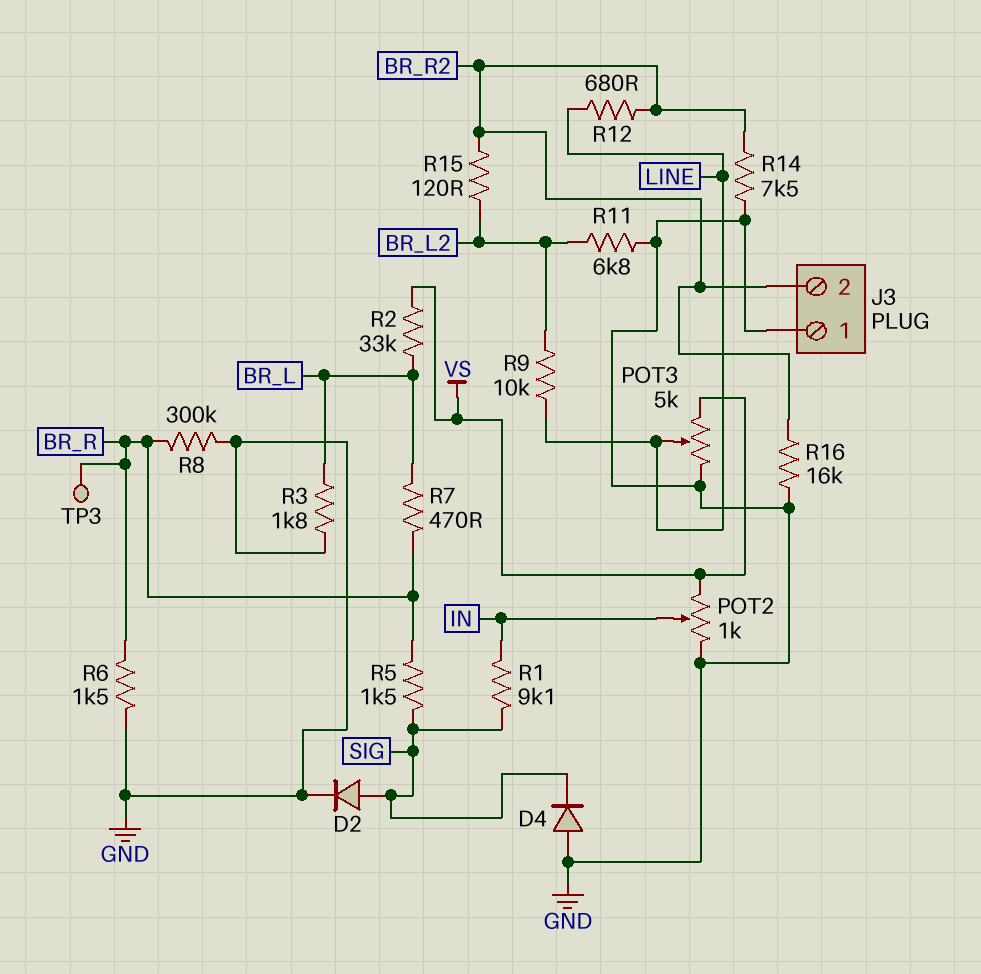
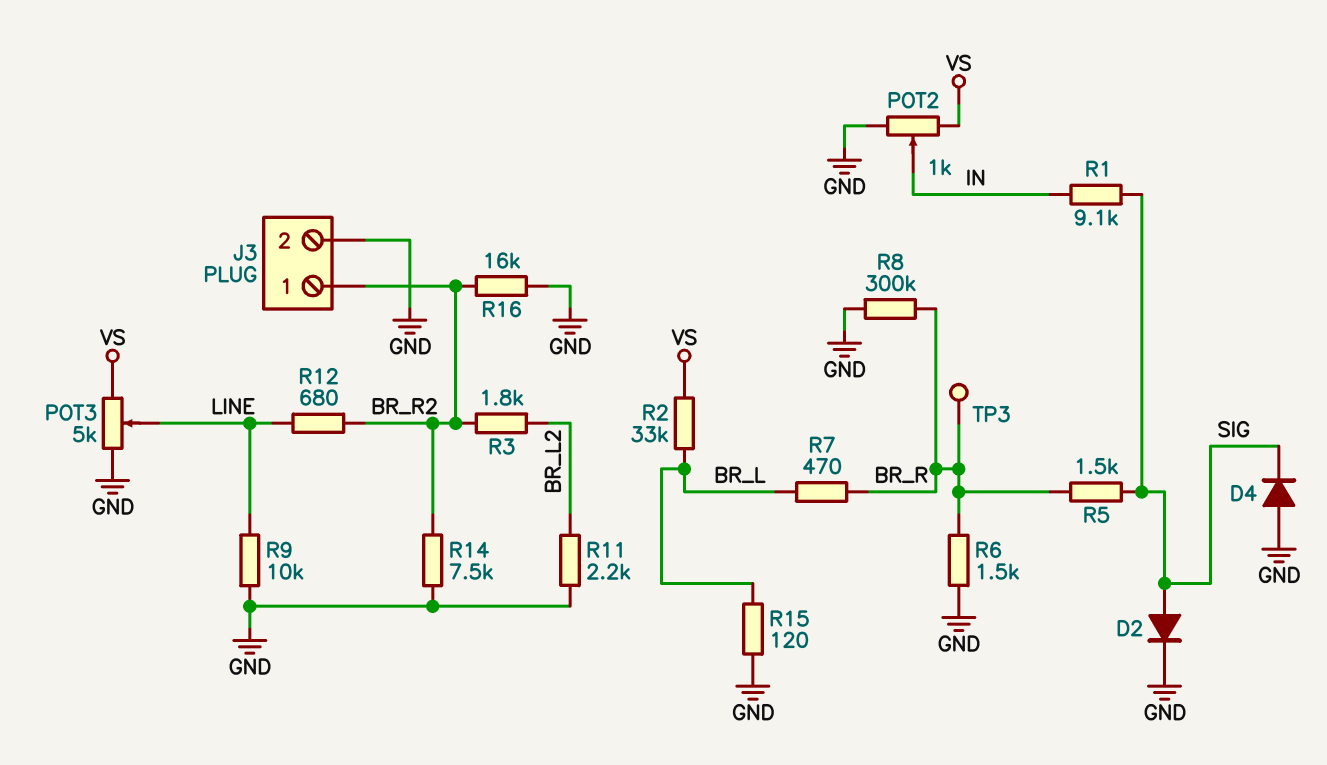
J3 pin 1: GND -> BR_R2
J3 pin 2: BR_R2 -> GND
R3: 1.8k (BR_L, GND) -> 1.8k (BR_L2, BR_R2)
R9: 10k (BR_L2, LINE) -> 10k (GND, LINE)
R11: 6.8k (BR_L2, GND) -> 2.2k (BR_L2, GND)
R15: 120 (BR_L2, BR_R2) -> 120 (BR_L, GND)

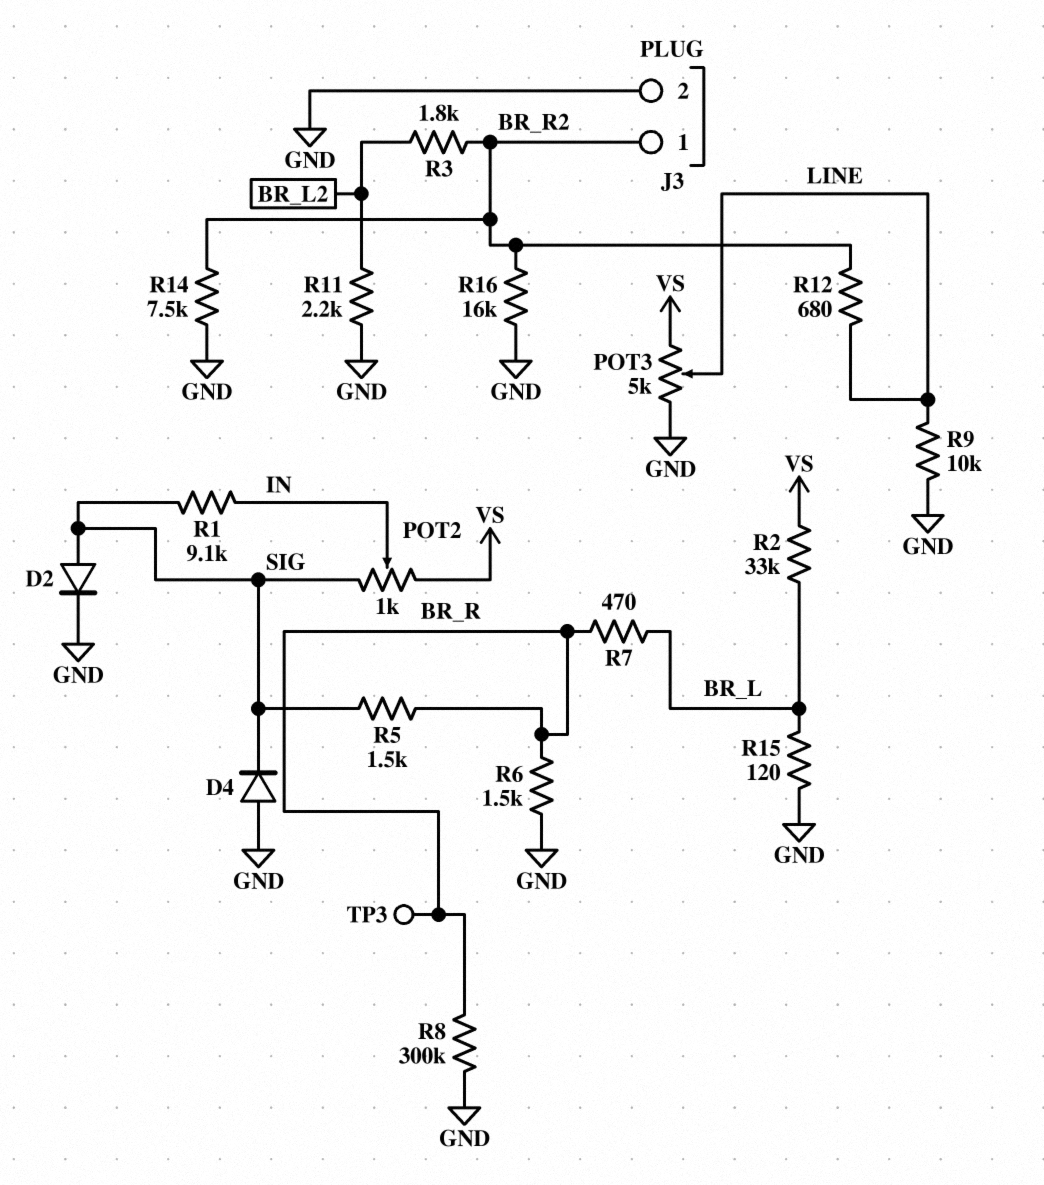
POT2: 1k (GND, VS, wiper IN) -> 1k (SIG, VS, wiper IN)

